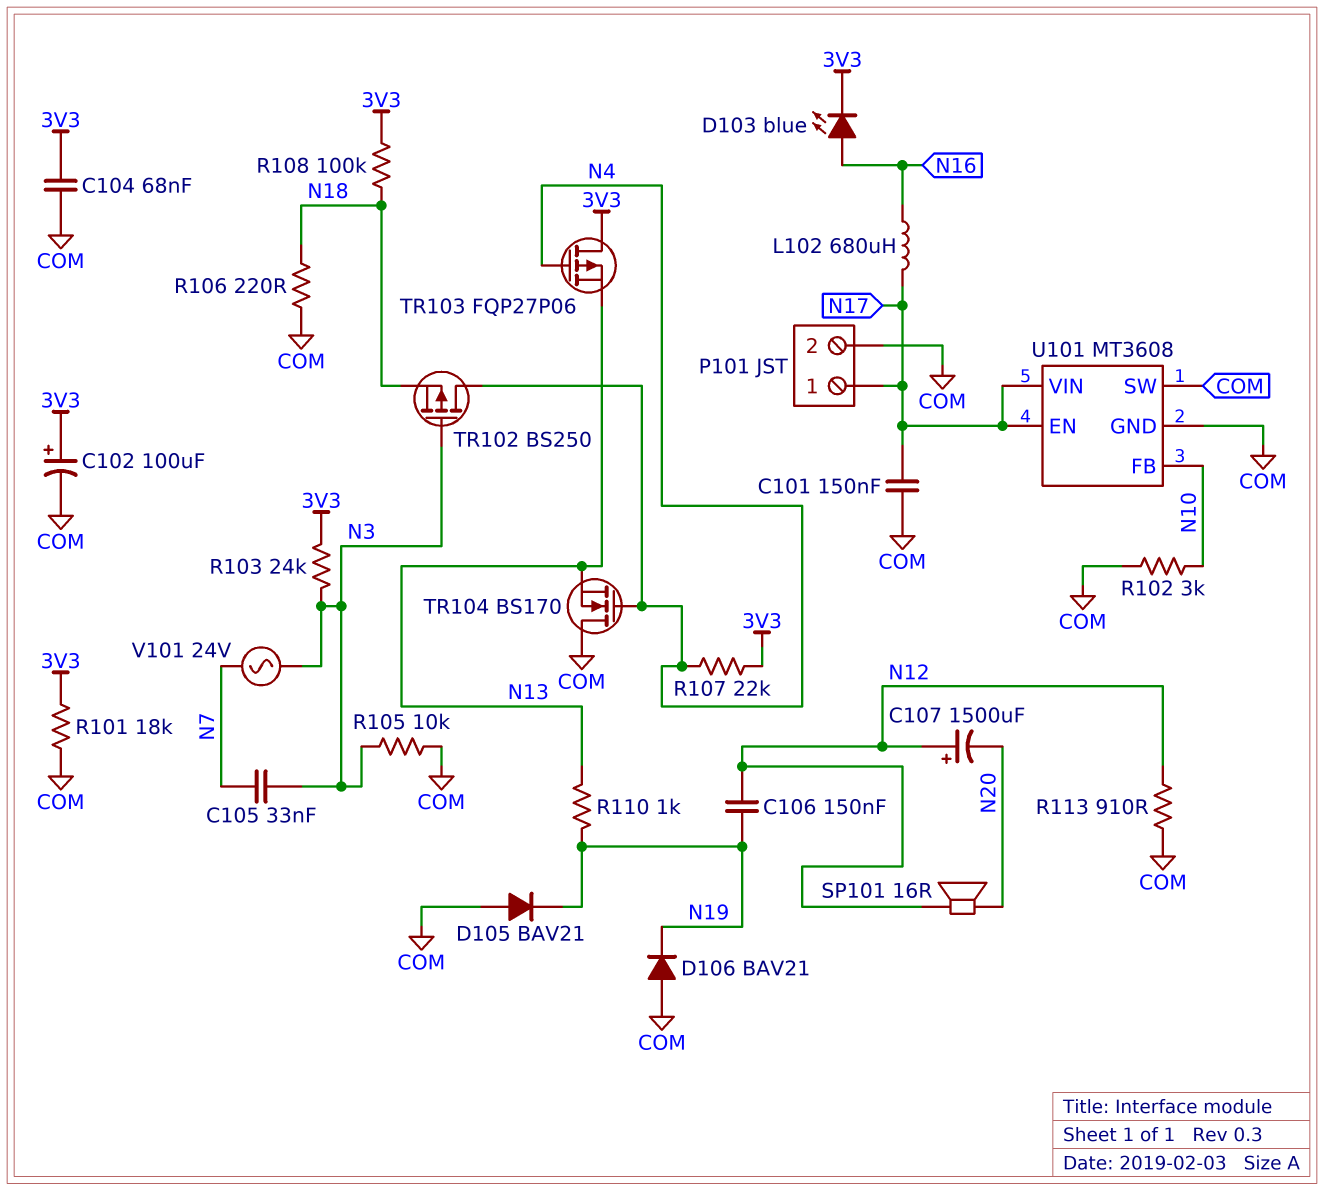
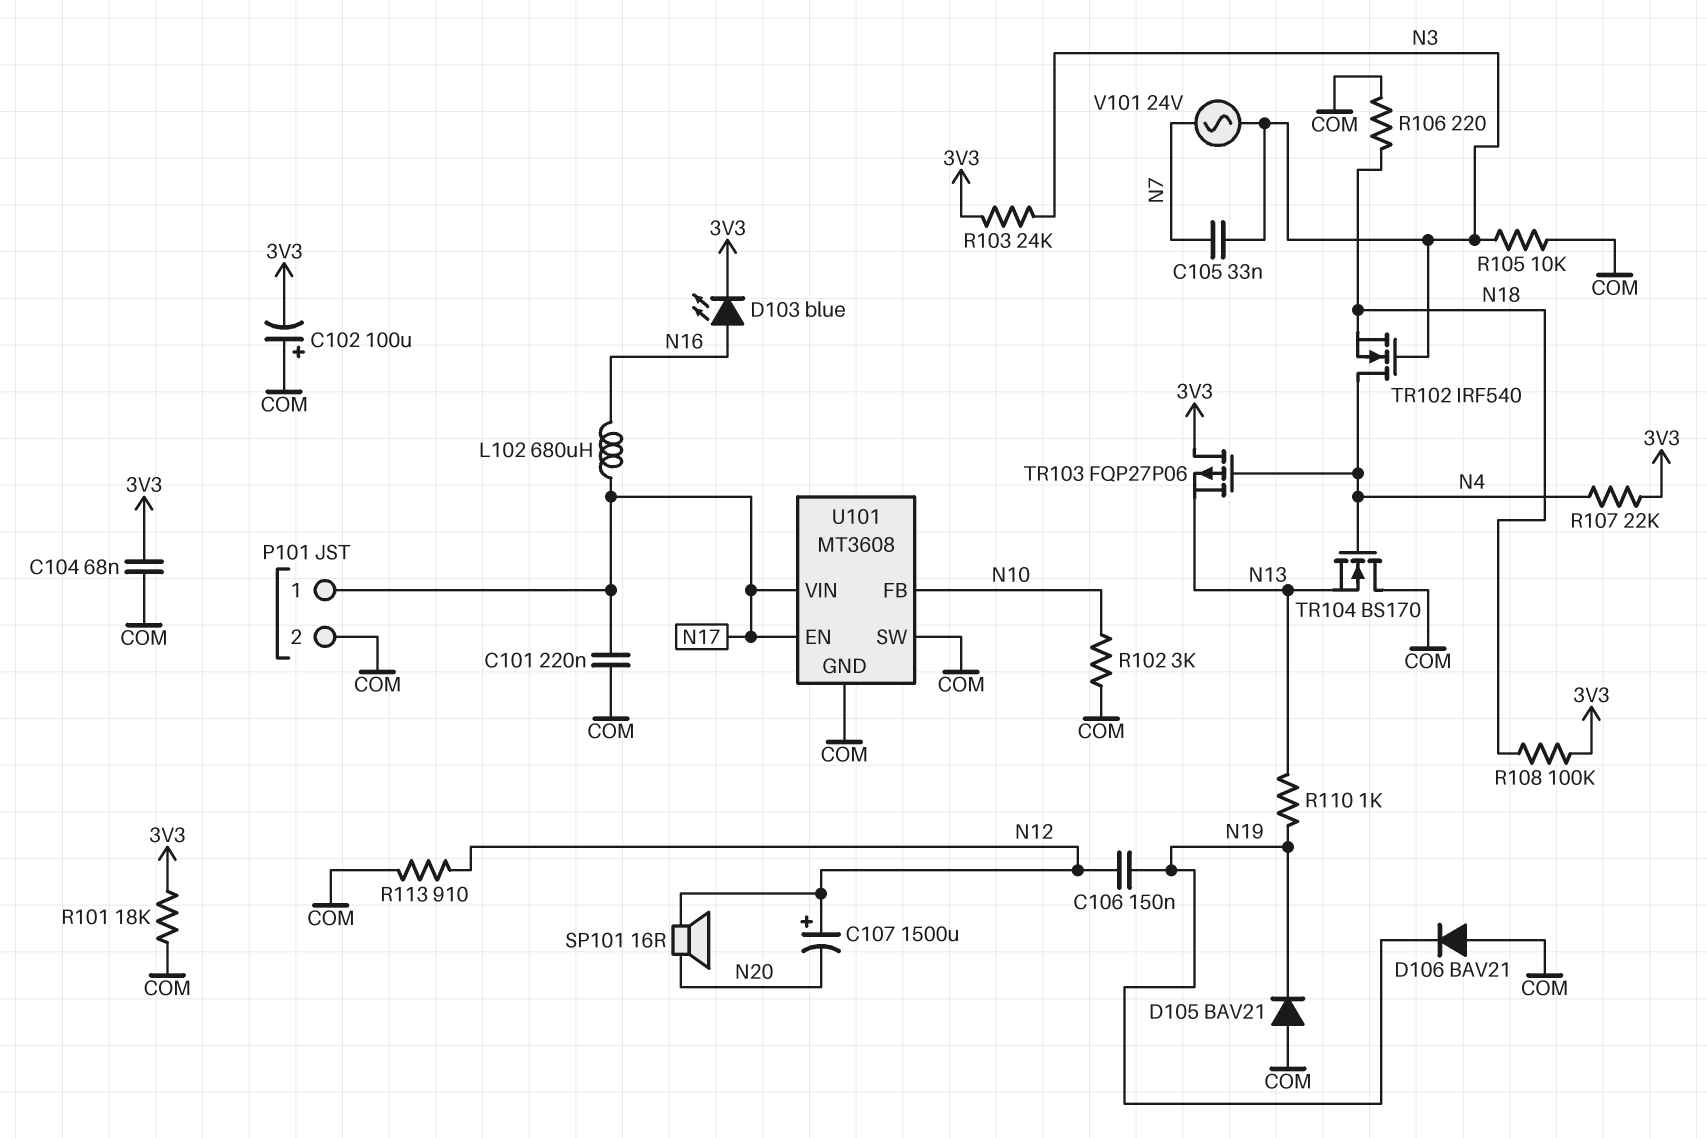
C101: 150nF (COM, N17) -> 220nF (COM, N17)
C102: 100uF (plus 3V3, minus COM) -> 100uF (plus COM, minus 3V3)
TR102: PMOS BS250 (G N3, D N4, S N18) -> NMOS IRF540 (G N3, D N4, S N18)

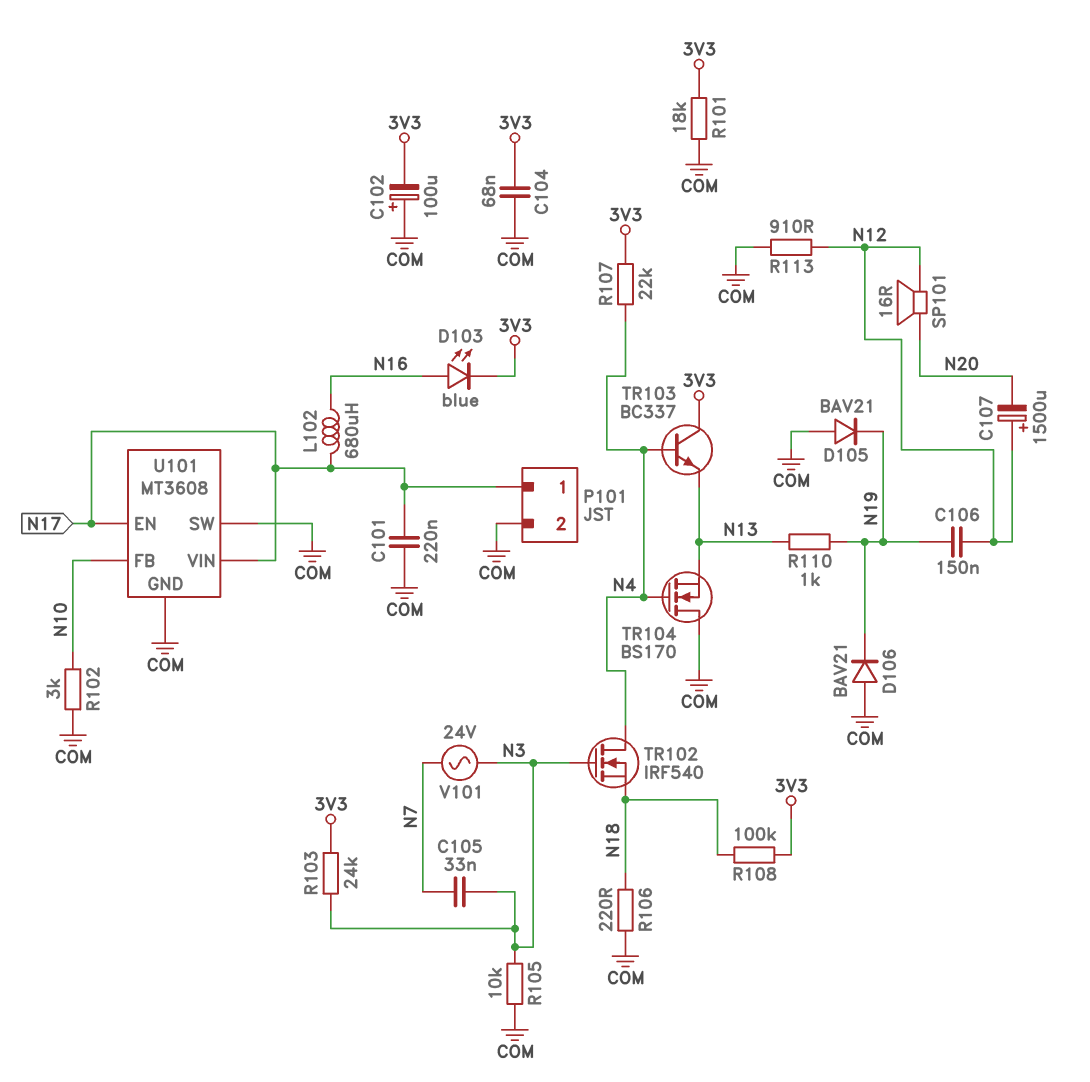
TR103: PMOS FQP27P06 (G N4, D 3V3, S N13) -> NPN BC337 (B N4, C 3V3, E N13)

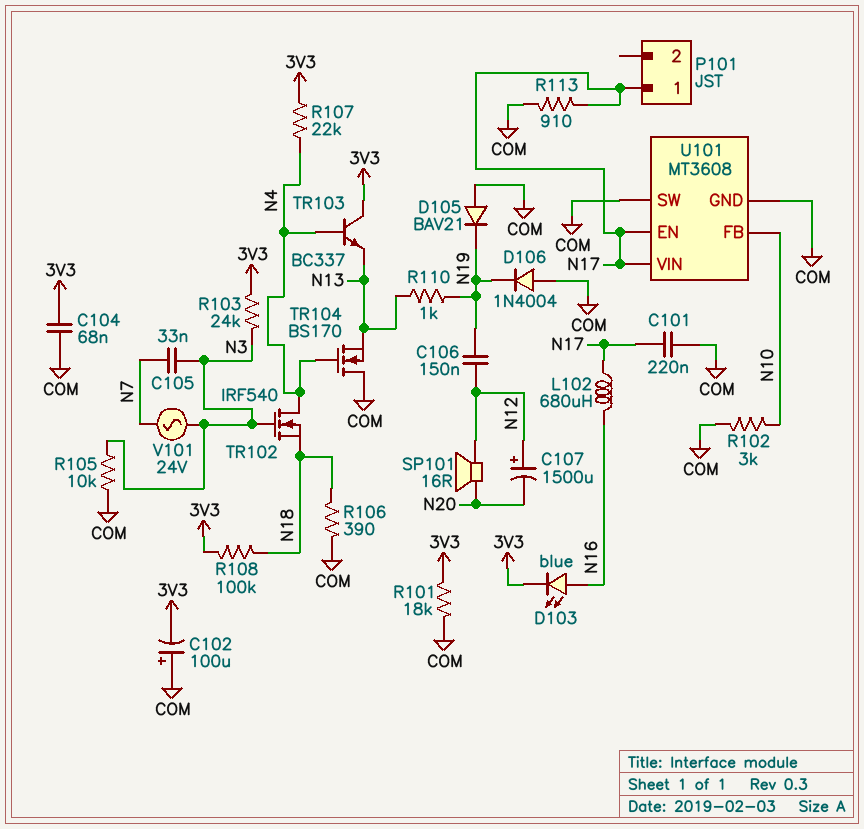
D106: diode BAV21 (A COM, K N19) -> diode 1N4004 (A COM, K N19)
P101 pin 2: COM -> none
R106: 220 (COM, N18) -> 390 (COM, N18)
R113: 910 (COM, N12) -> 910 (COM, N17)

